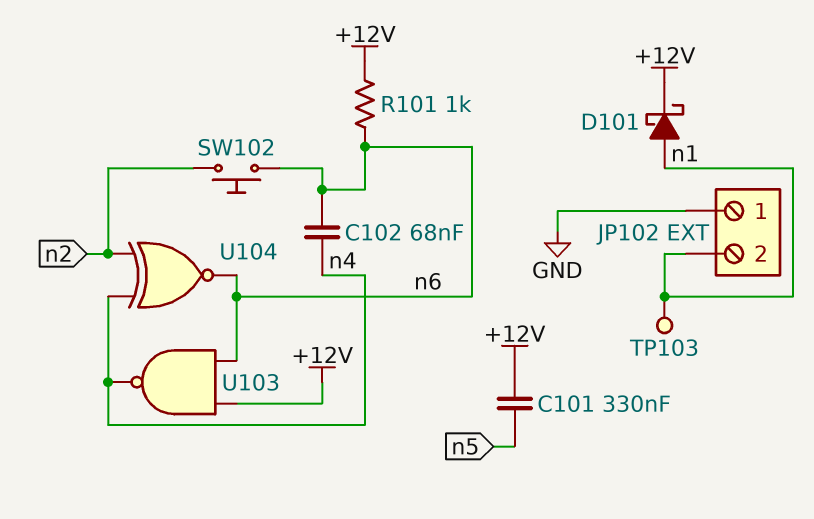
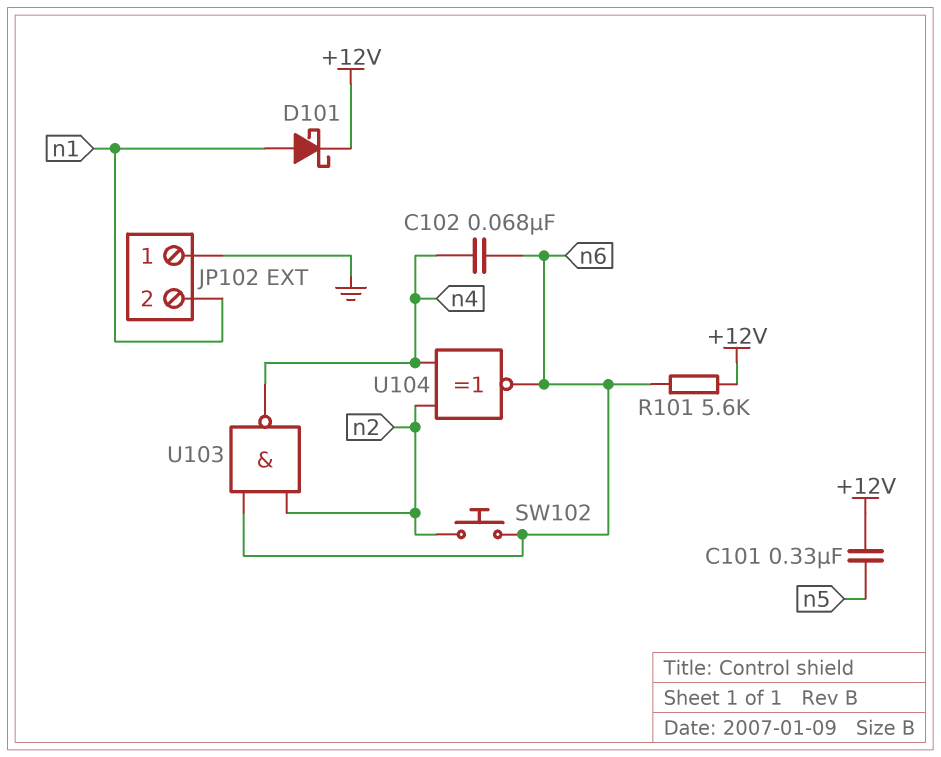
R101: 1k (+12V, n6) -> 5.6k (+12V, n6)
TP103: test point (n1) -> none
U103: NAND (in +12V, in n6, out n4) -> NAND (in n2, in n6, out n4)

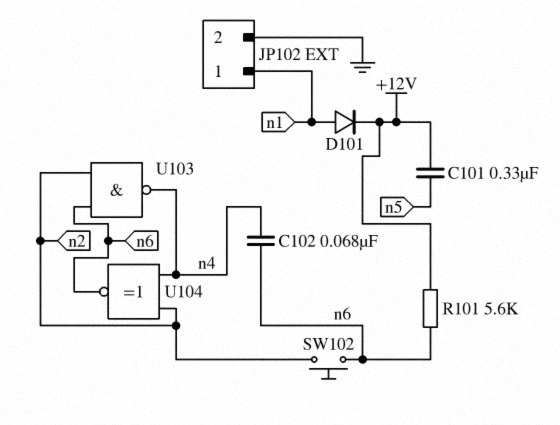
D101: schottky (A n1, K +12V) -> diode (A n1, K +12V)
JP102 pin 1: GND -> n1
JP102 pin 2: n1 -> GND

